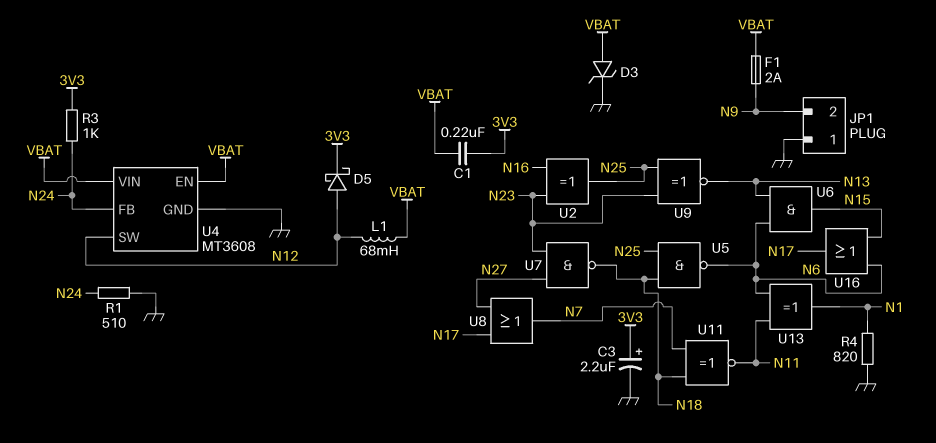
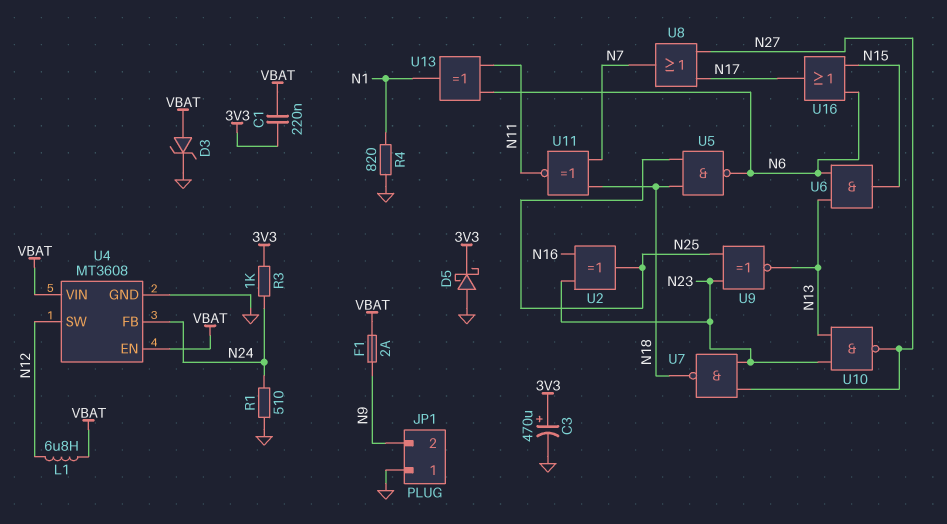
C3: 2.2uF (plus 3V3, minus GND) -> 470uF (plus 3V3, minus GND)
D5: schottky (A N12, K 3V3) -> schottky (A GND, K 3V3)
L1: 68mH (N12, VBAT) -> 6.8uH (N12, VBAT)
U10: none -> NAND (in N13, in N23, out N27)

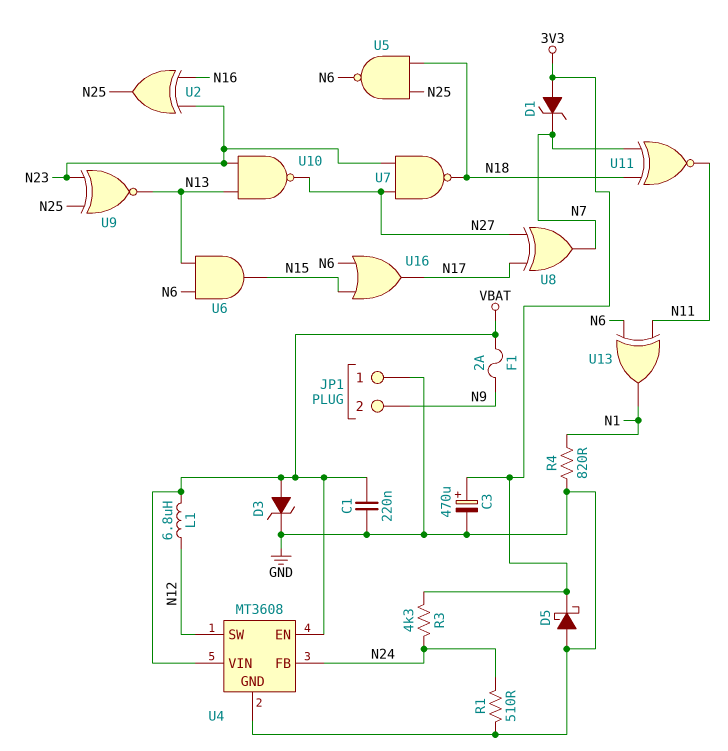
C1: 220nF (3V3, VBAT) -> 220nF (GND, VBAT)
D1: none -> zener (A 3V3, K N7)
R3: 1k (3V3, N24) -> 4.3k (3V3, N24)
U8: OR (in N17, in N27, out N7) -> XOR (in N17, in N27, out N7)

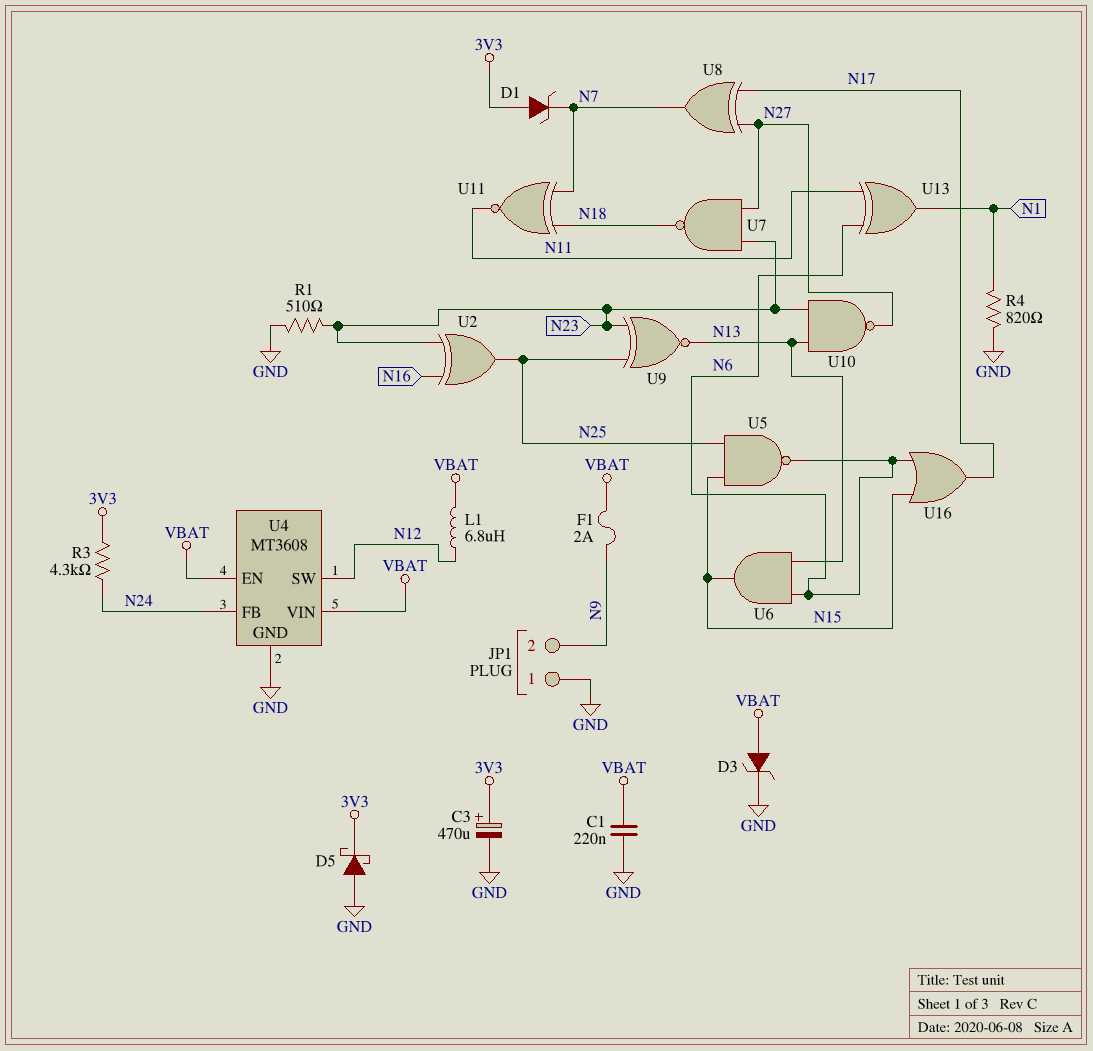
R1: 510 (GND, N24) -> 510 (GND, N23)
U5: NAND (in N18, in N25, out N6) -> NAND (in N15, in N25, out N6)

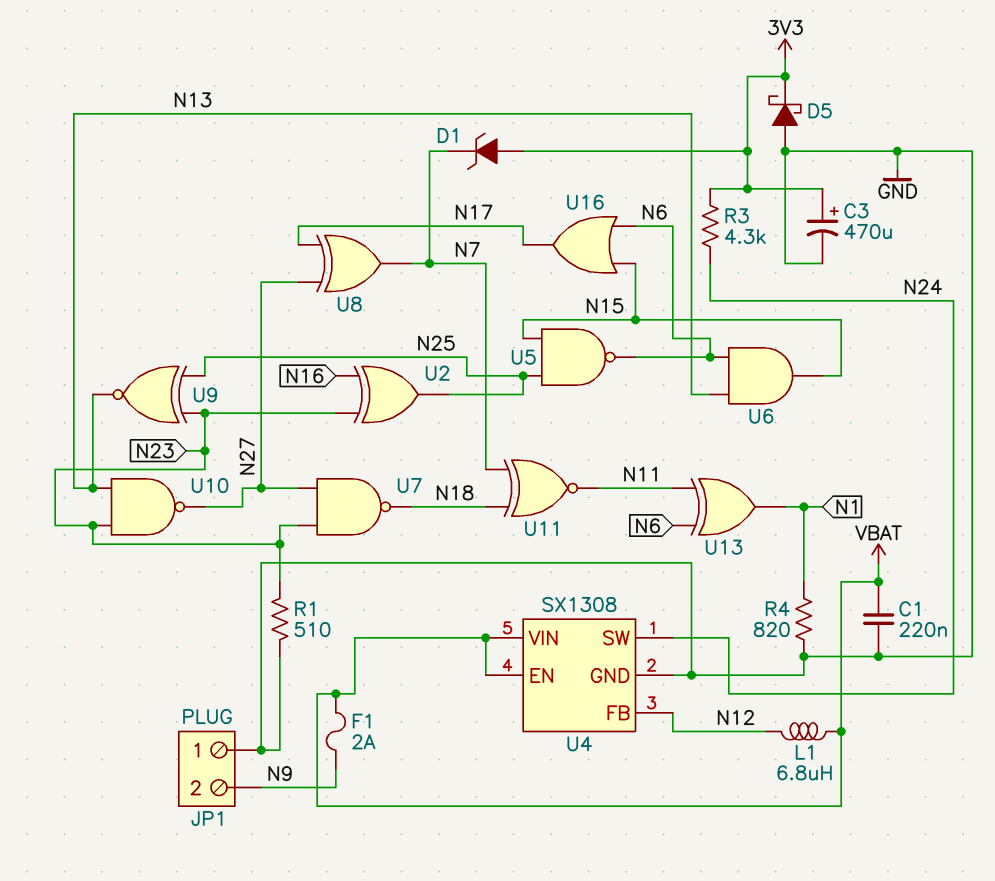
D3: zener (A VBAT, K GND) -> none
U4: MT3608 -> SX1308
U4 pin FB: N24 -> N12
U4 pin SW: N12 -> N24

